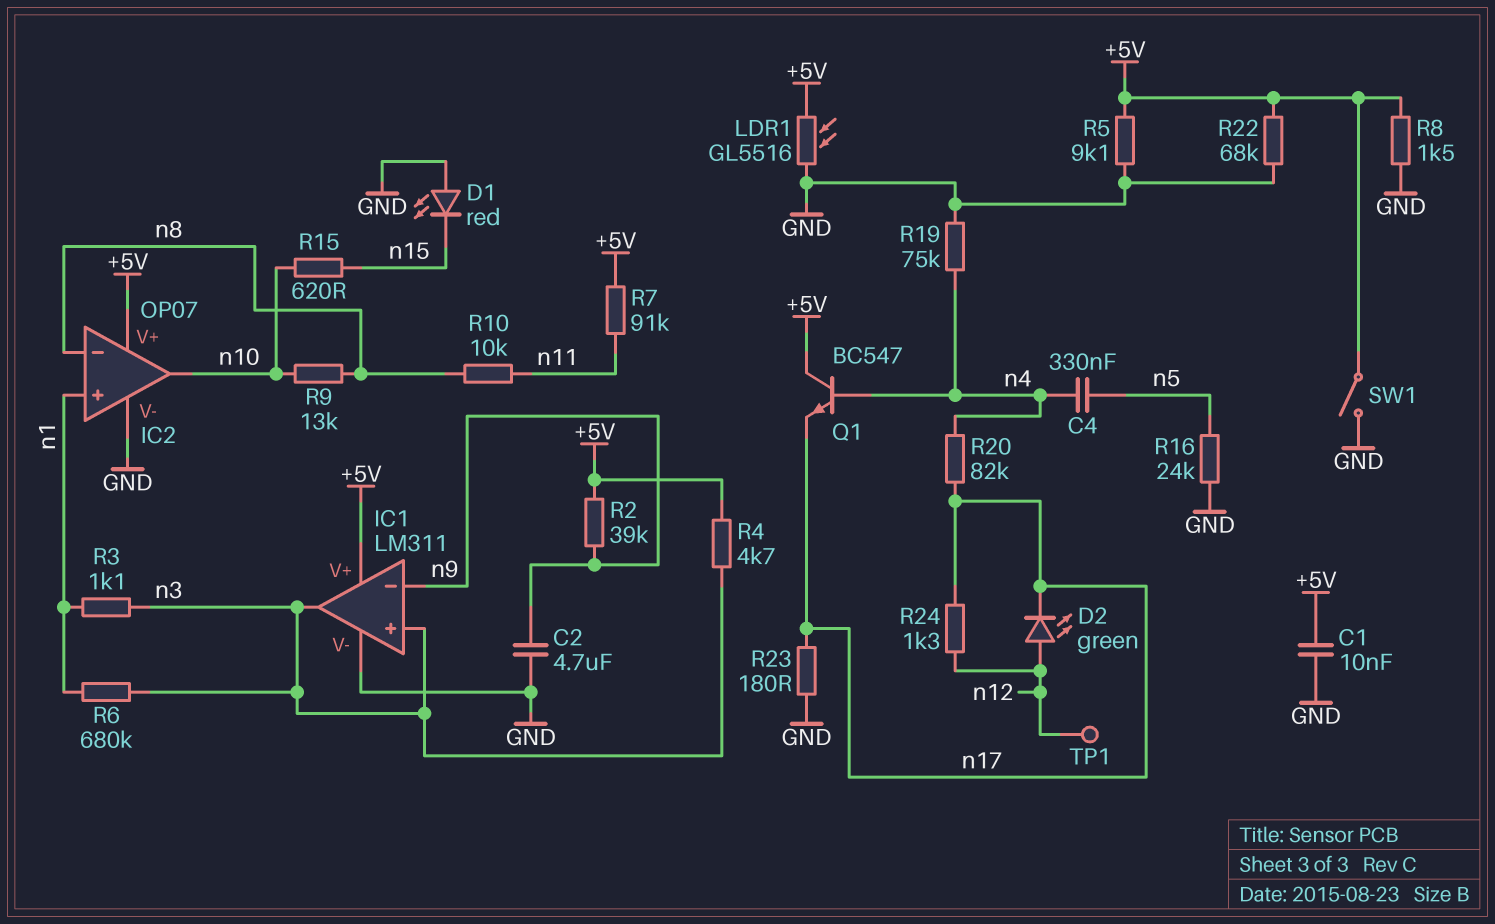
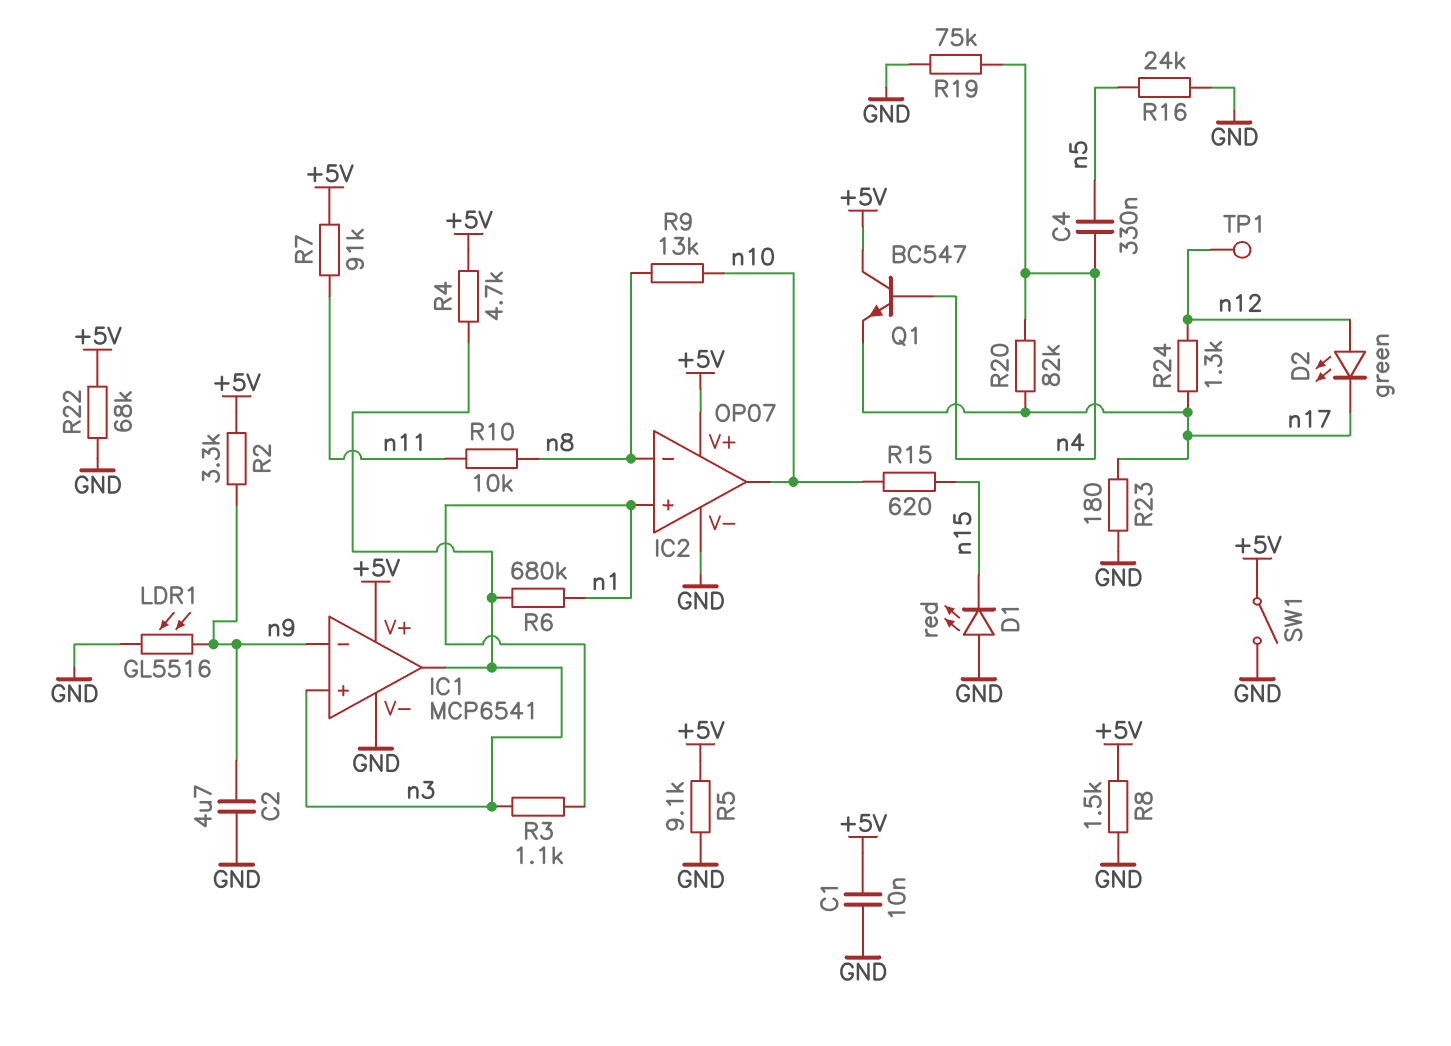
IC1: LM311 -> MCP6541
LDR1: GL5516 (+5V, GND) -> GL5516 (GND, n9)
R2: 39k (+5V, n9) -> 3.3k (+5V, n9)

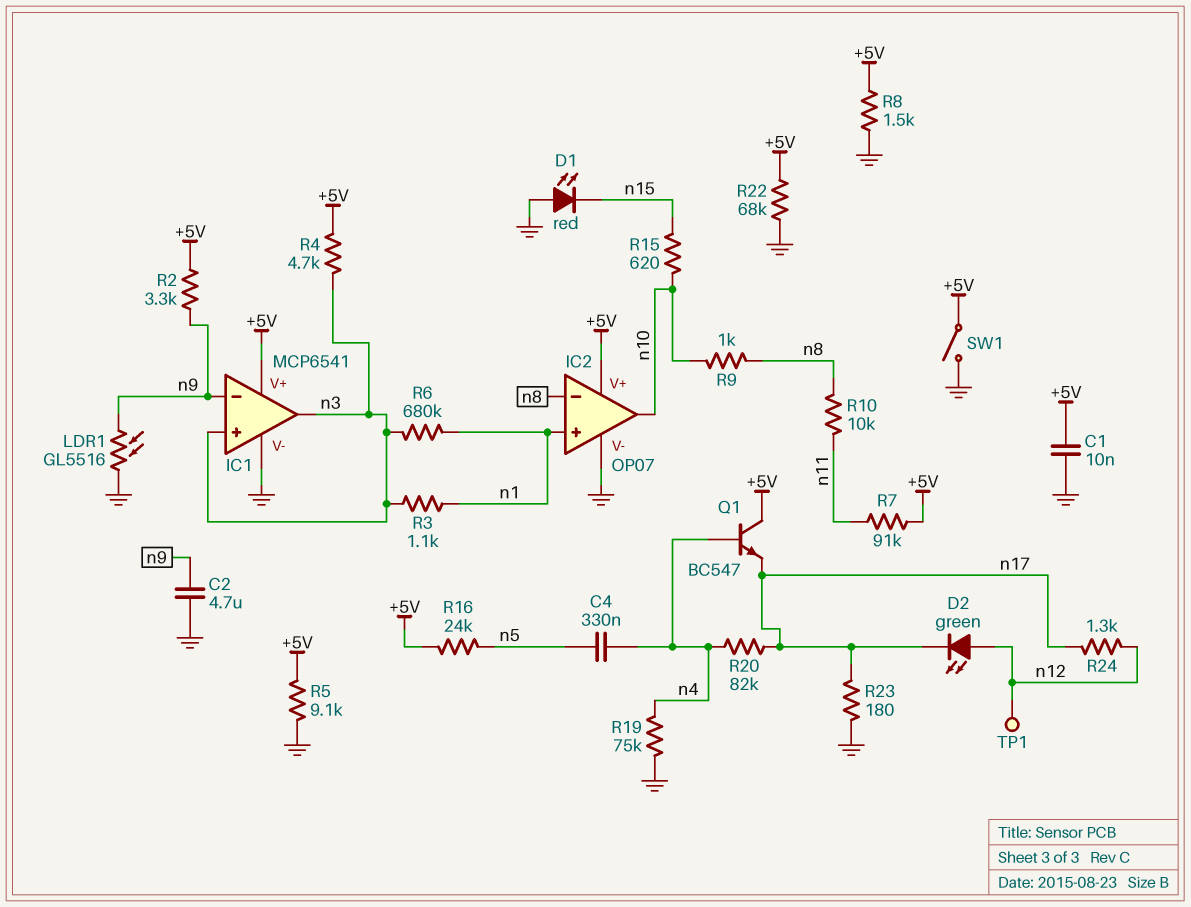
R9: 13k (n8, n10) -> 1k (n8, n10)
R16: 24k (GND, n5) -> 24k (+5V, n5)

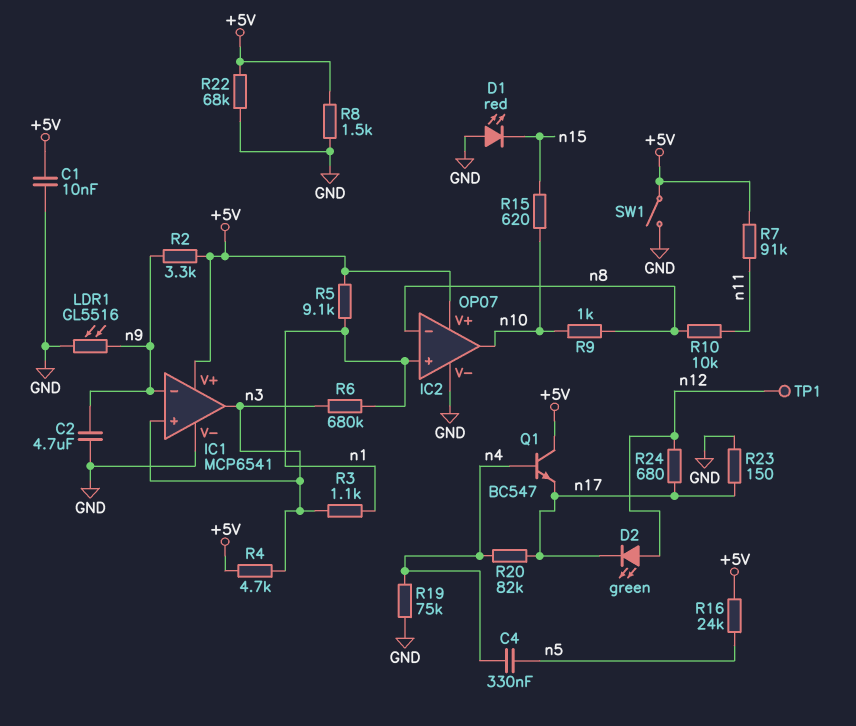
R5: 9.1k (+5V, GND) -> 9.1k (+5V, n1)
R23: 180 (GND, n17) -> 150 (GND, n17)
R24: 1.3k (n12, n17) -> 680 (n12, n17)

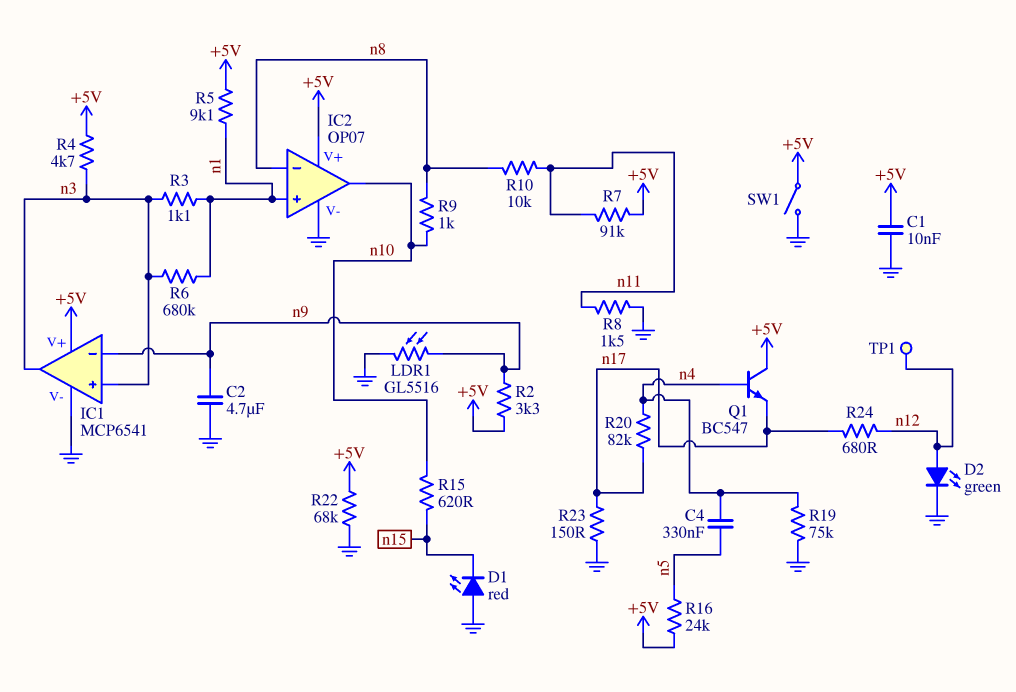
D2: LED green (A n12, K n17) -> LED green (A n12, K GND)
R8: 1.5k (+5V, GND) -> 1.5k (GND, n11)

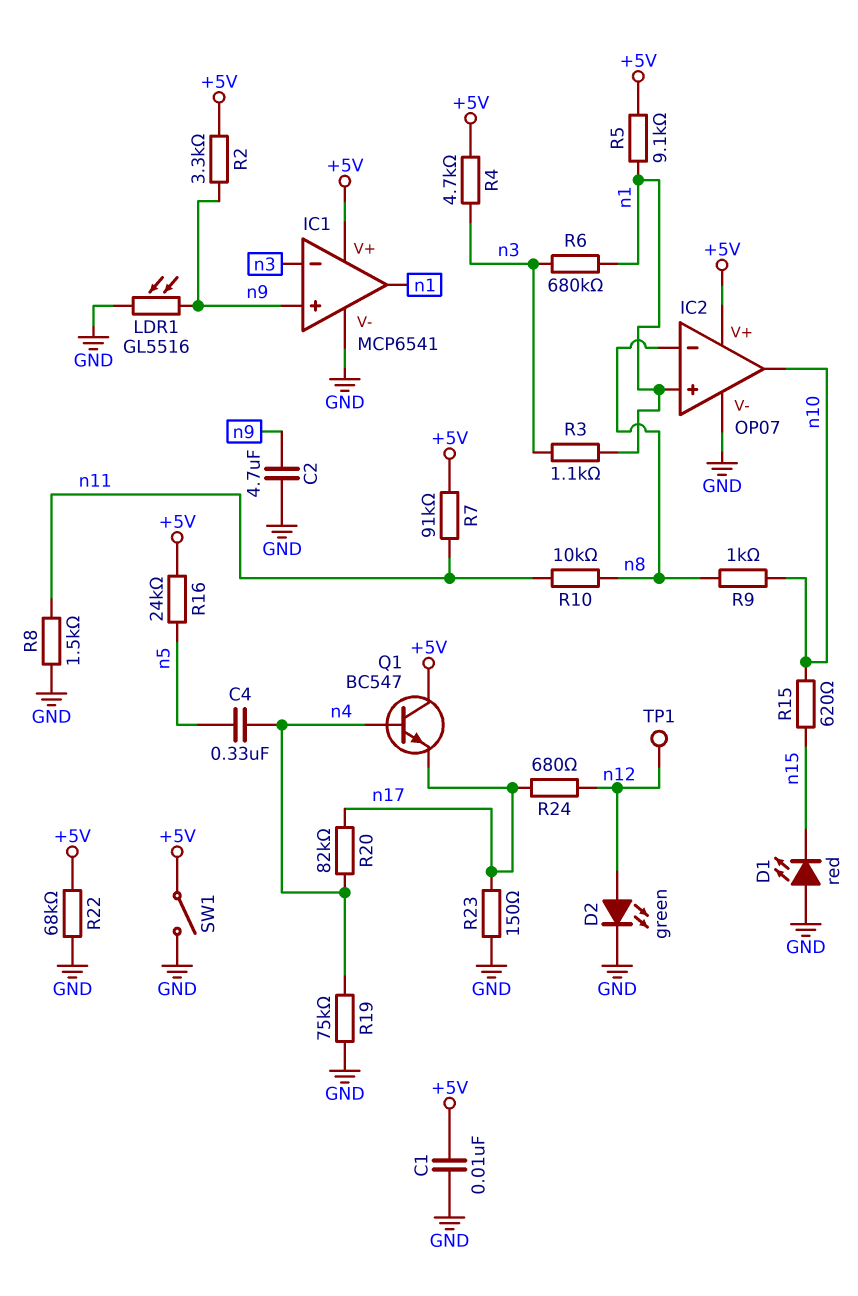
IC1 pin in+: n3 -> n9
IC1 pin in-: n9 -> n3
IC1 pin out: n3 -> n1

